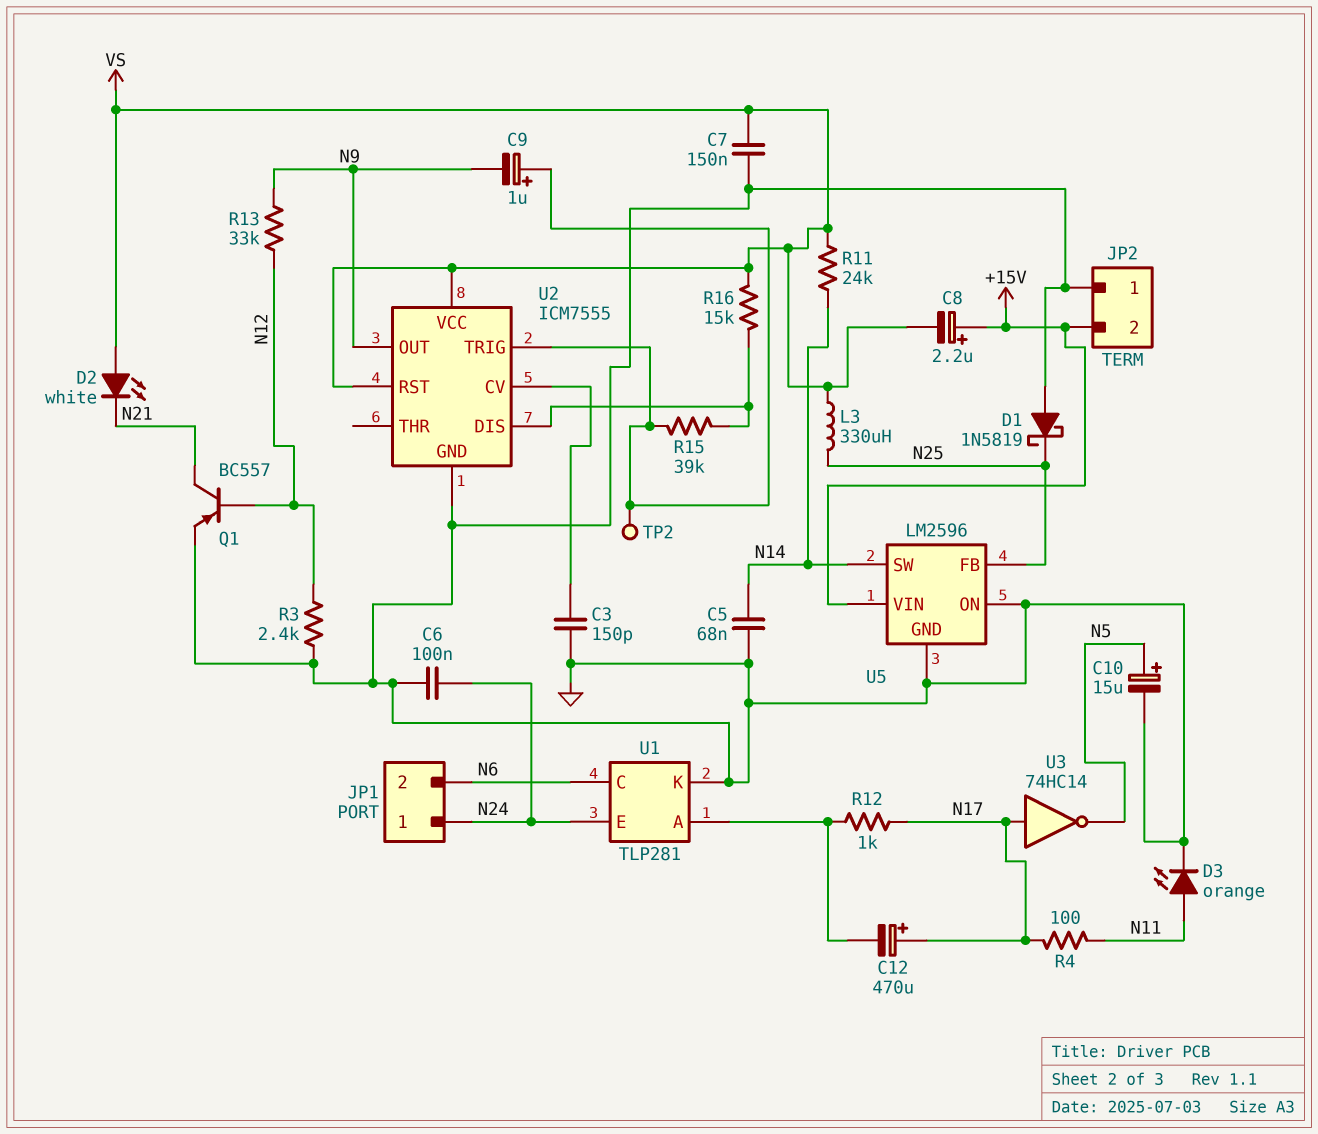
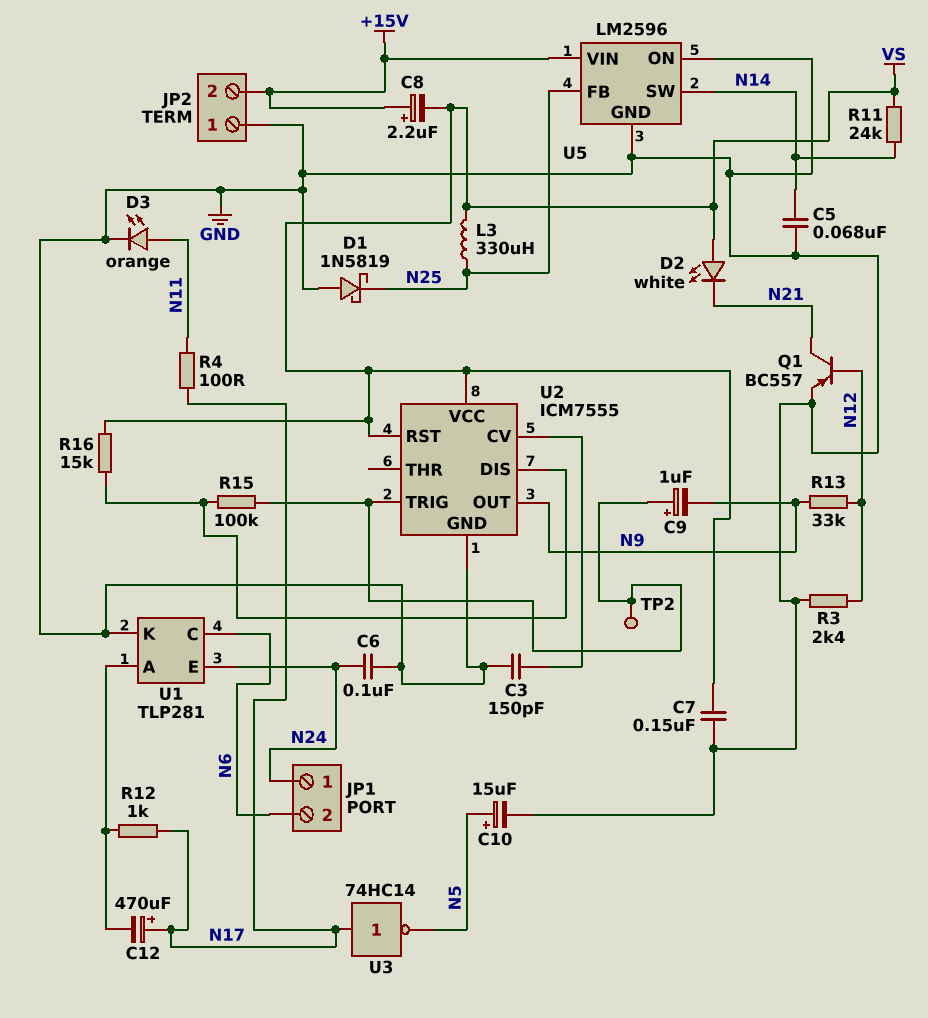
R15: 39k (U2/DIS, U2/TRIG) -> 100k (U2/DIS, U2/TRIG)

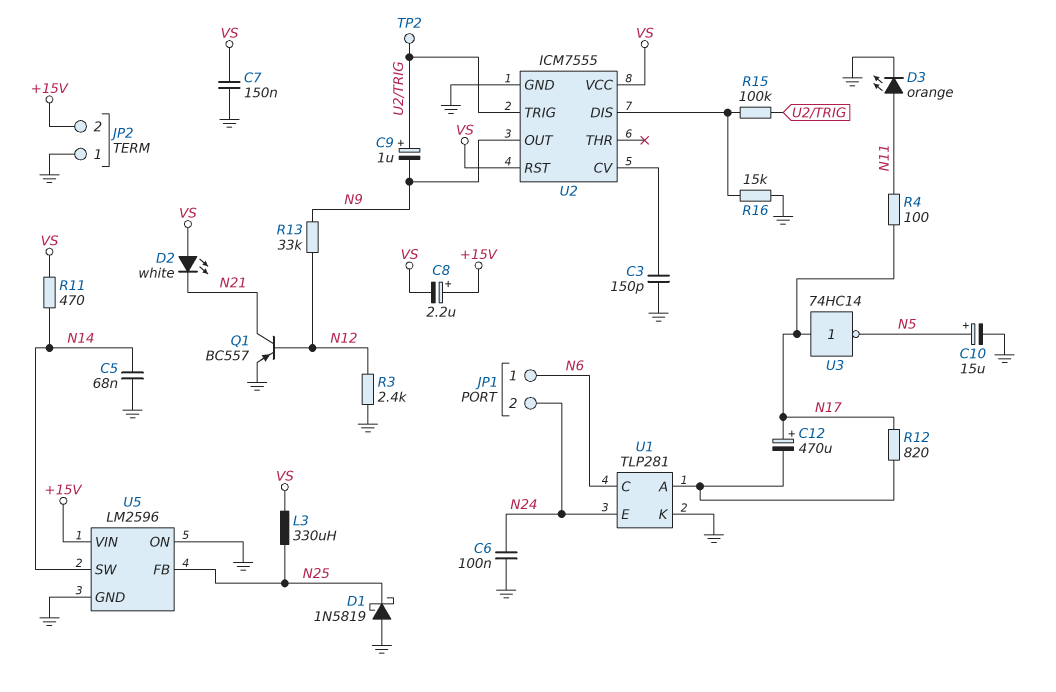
JP1 pin 1: N24 -> N6
JP1 pin 2: N6 -> N24
R11: 24k (N14, VS) -> 470 (N14, VS)
R12: 1k (N17, U1/A) -> 820 (N17, U1/A)
R16: 15k (U2/DIS, VS) -> 15k (GND, U2/DIS)

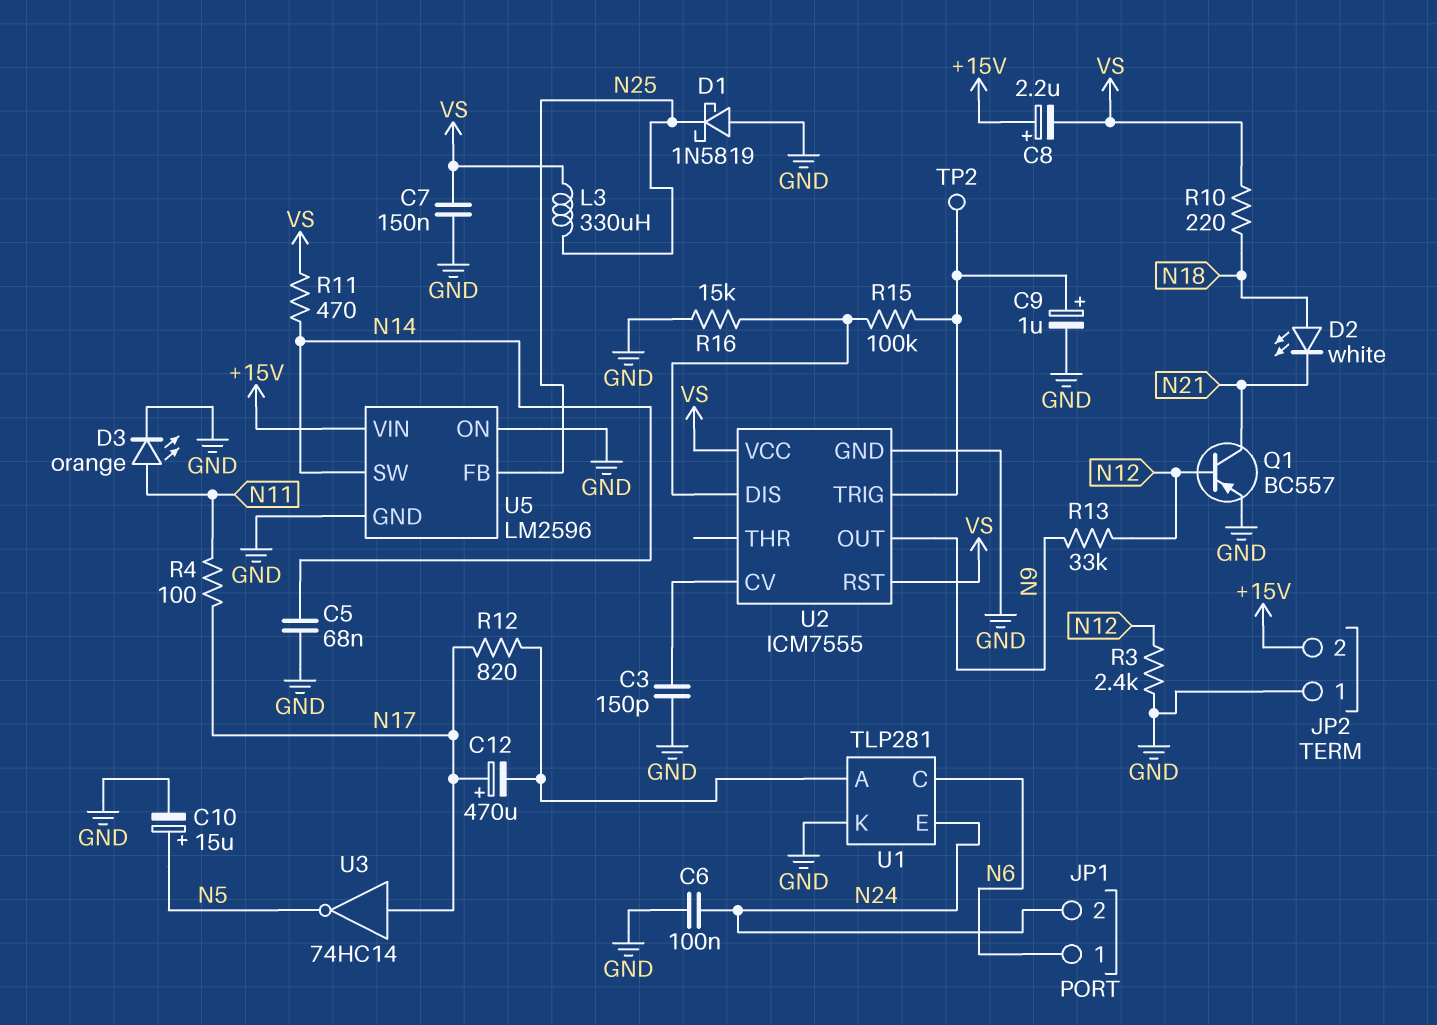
C9: 1uF (plus U2/TRIG, minus N9) -> 1uF (plus U2/TRIG, minus GND)
D2: LED white (A VS, K N21) -> LED white (A N18, K N21)
R10: none -> 220 (N18, VS)

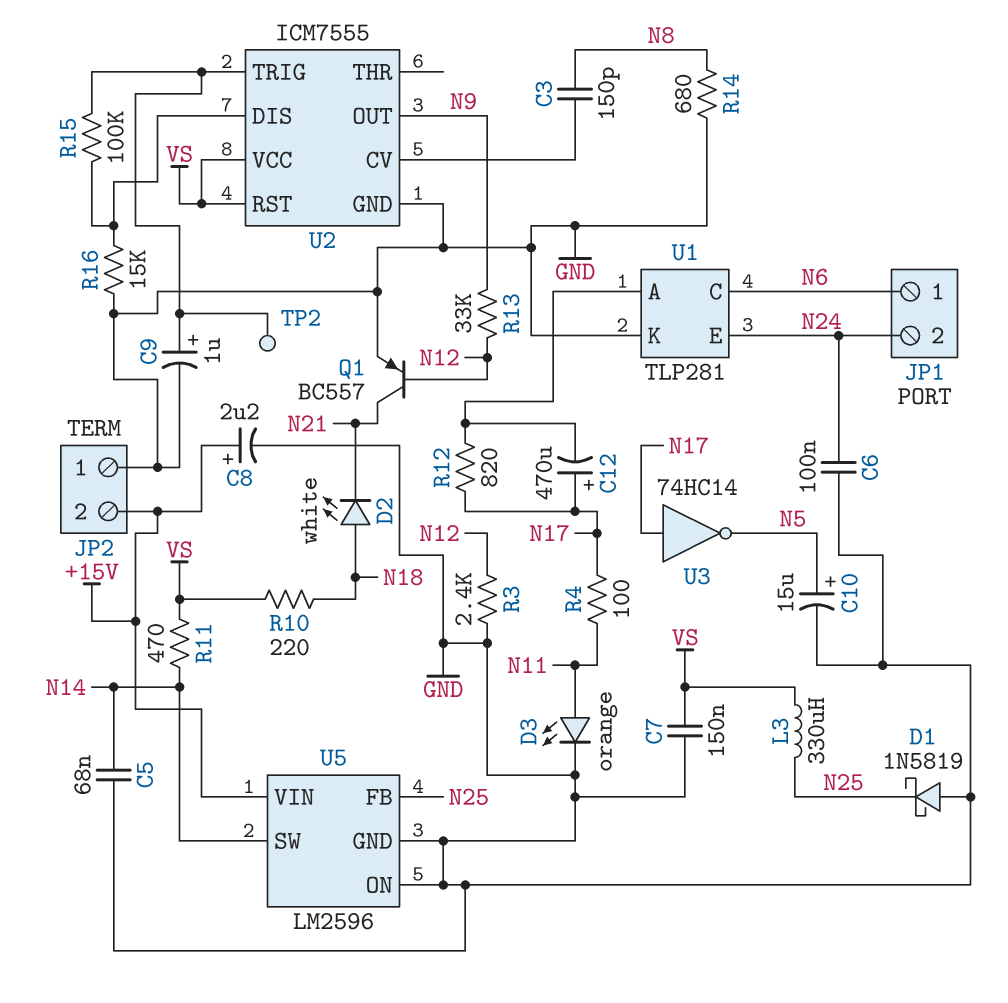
C3: 150pF (GND, U2/CV) -> 150pF (N8, U2/CV)
C8: 2.2uF (plus +15V, minus VS) -> 2.2uF (plus +15V, minus GND)
R14: none -> 680 (GND, N8)

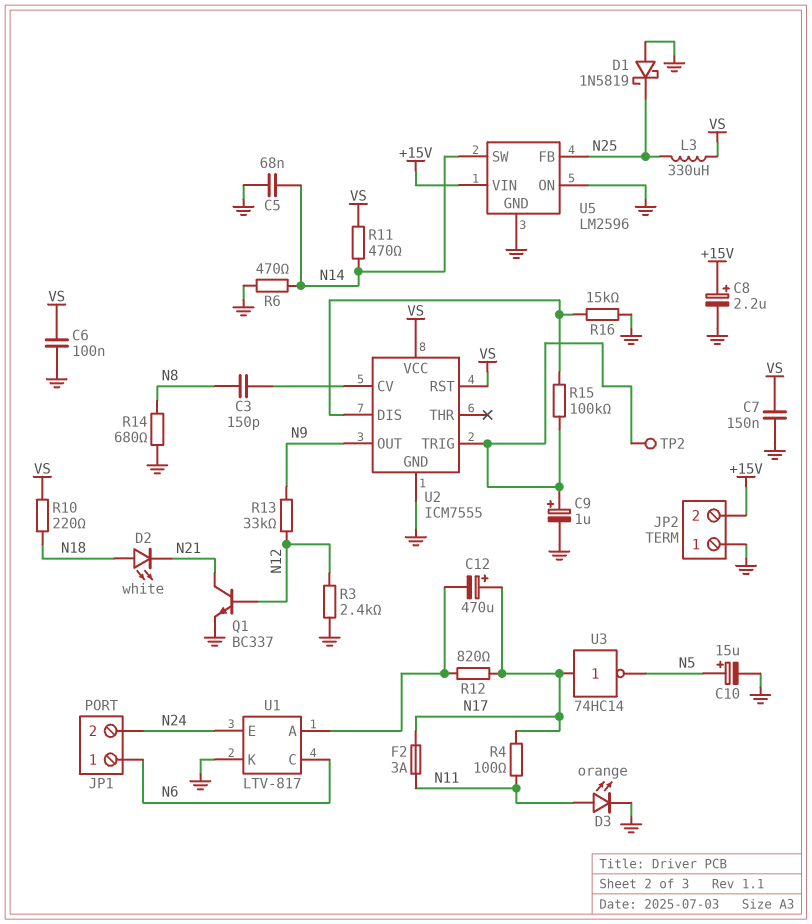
C6: 100nF (GND, N24) -> 100nF (GND, VS)
F2: none -> 3A (N11, N17)
Q1: PNP BC557 (B N12, C N21, E GND) -> NPN BC337 (B N12, C N21, E GND)
R6: none -> 470 (GND, N14)
U1: TLP281 -> LTV-817

